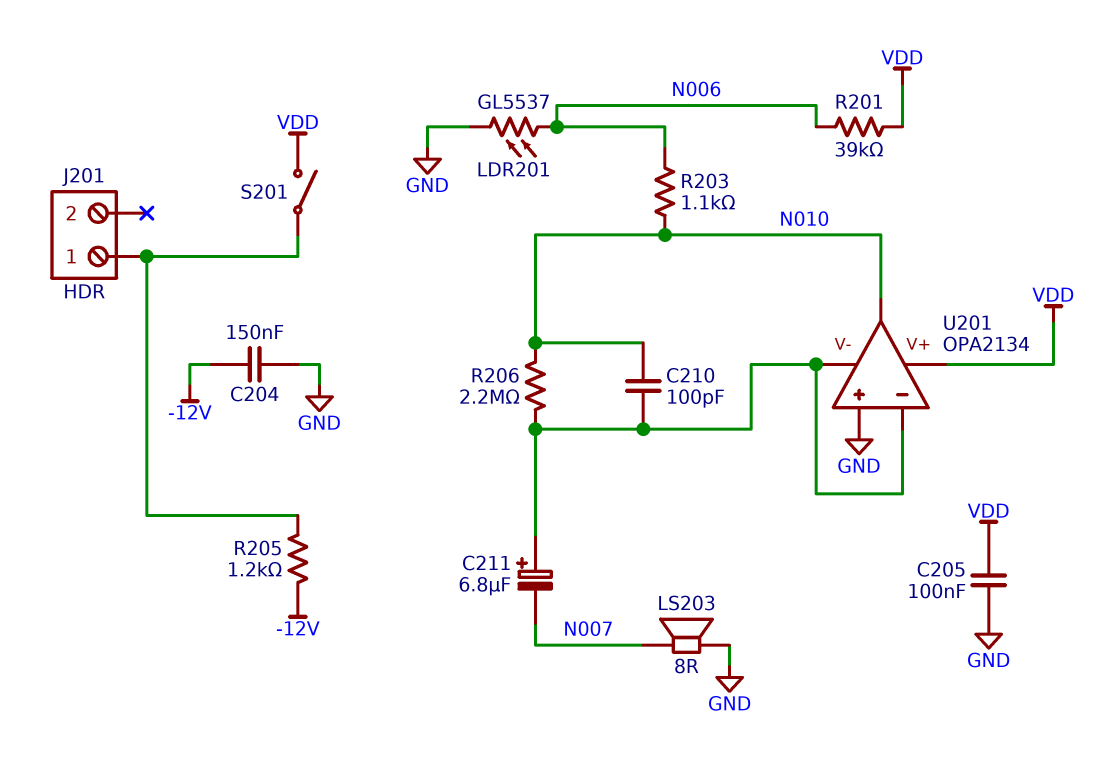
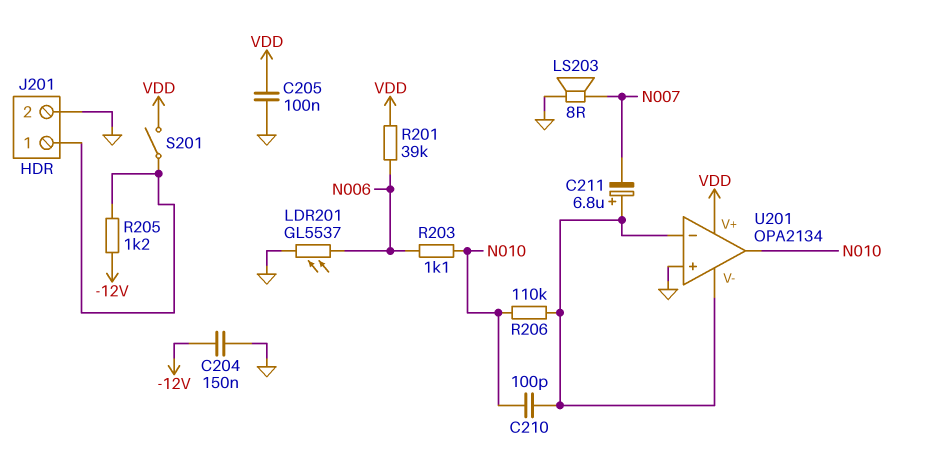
J201 pin 2: none -> GND
R206: 2.2M (N010, U201/V-) -> 110k (N010, U201/V-)

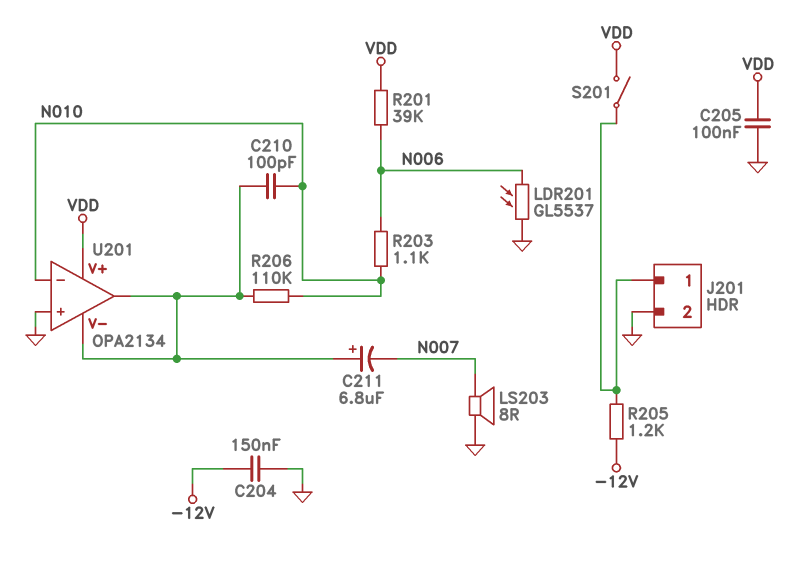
U201 pin in-: U201/V- -> N010
U201 pin out: N010 -> U201/V-

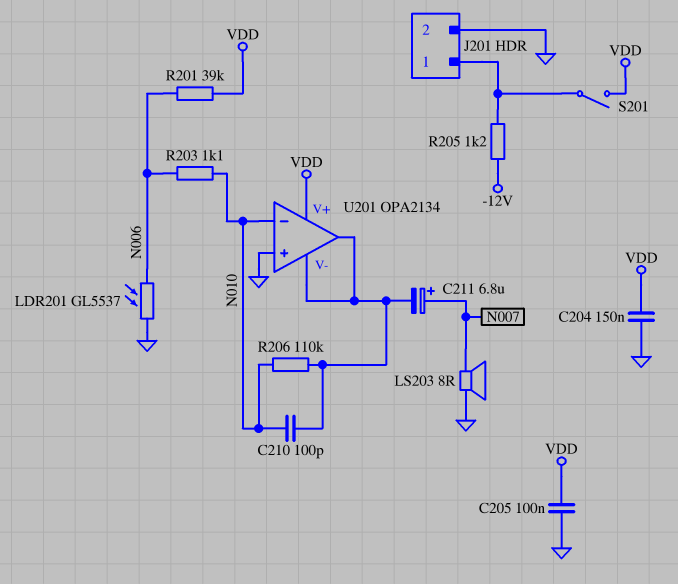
C204: 150nF (-12V, GND) -> 150nF (GND, VDD)
C211: 6.8uF (plus U201/V-, minus N007) -> 6.8uF (plus N007, minus U201/V-)

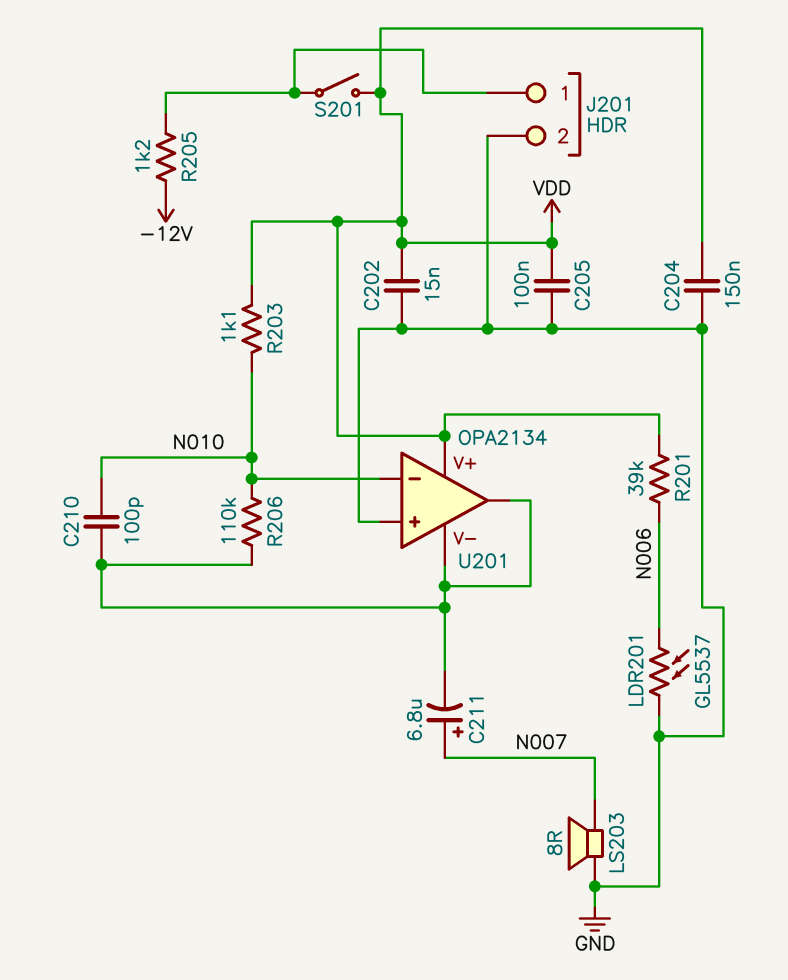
C202: none -> 15nF (GND, VDD)
R203: 1.1k (N006, N010) -> 1.1k (N010, VDD)

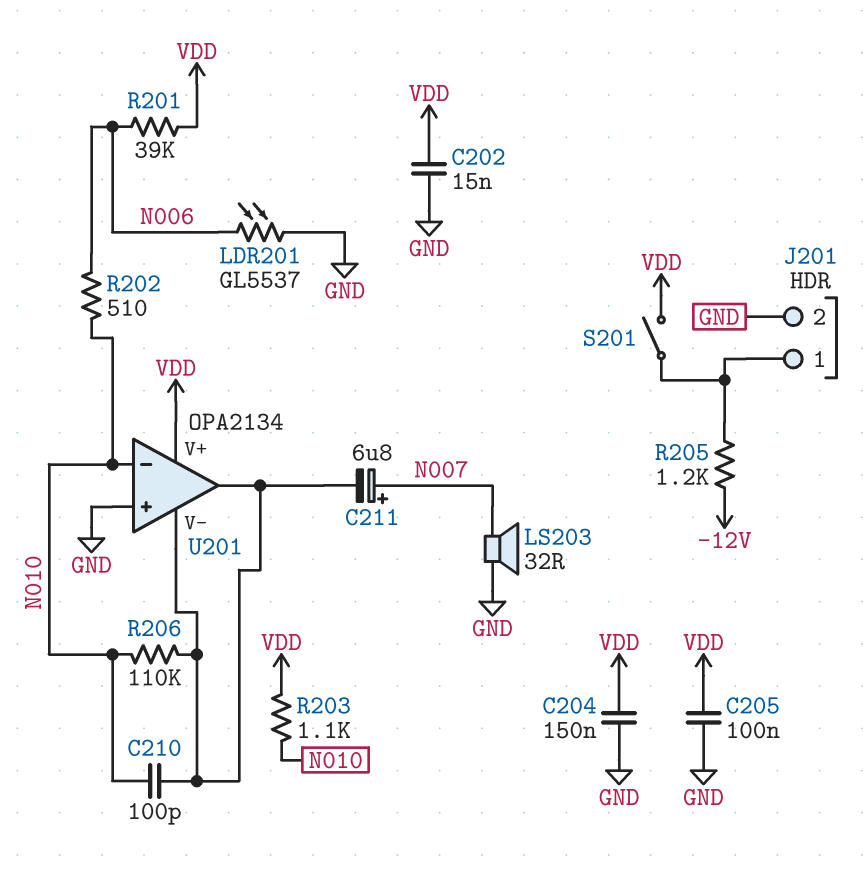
LS203: speaker 8R (GND, N007) -> speaker 32R (GND, N007)
R202: none -> 510 (N006, N010)

